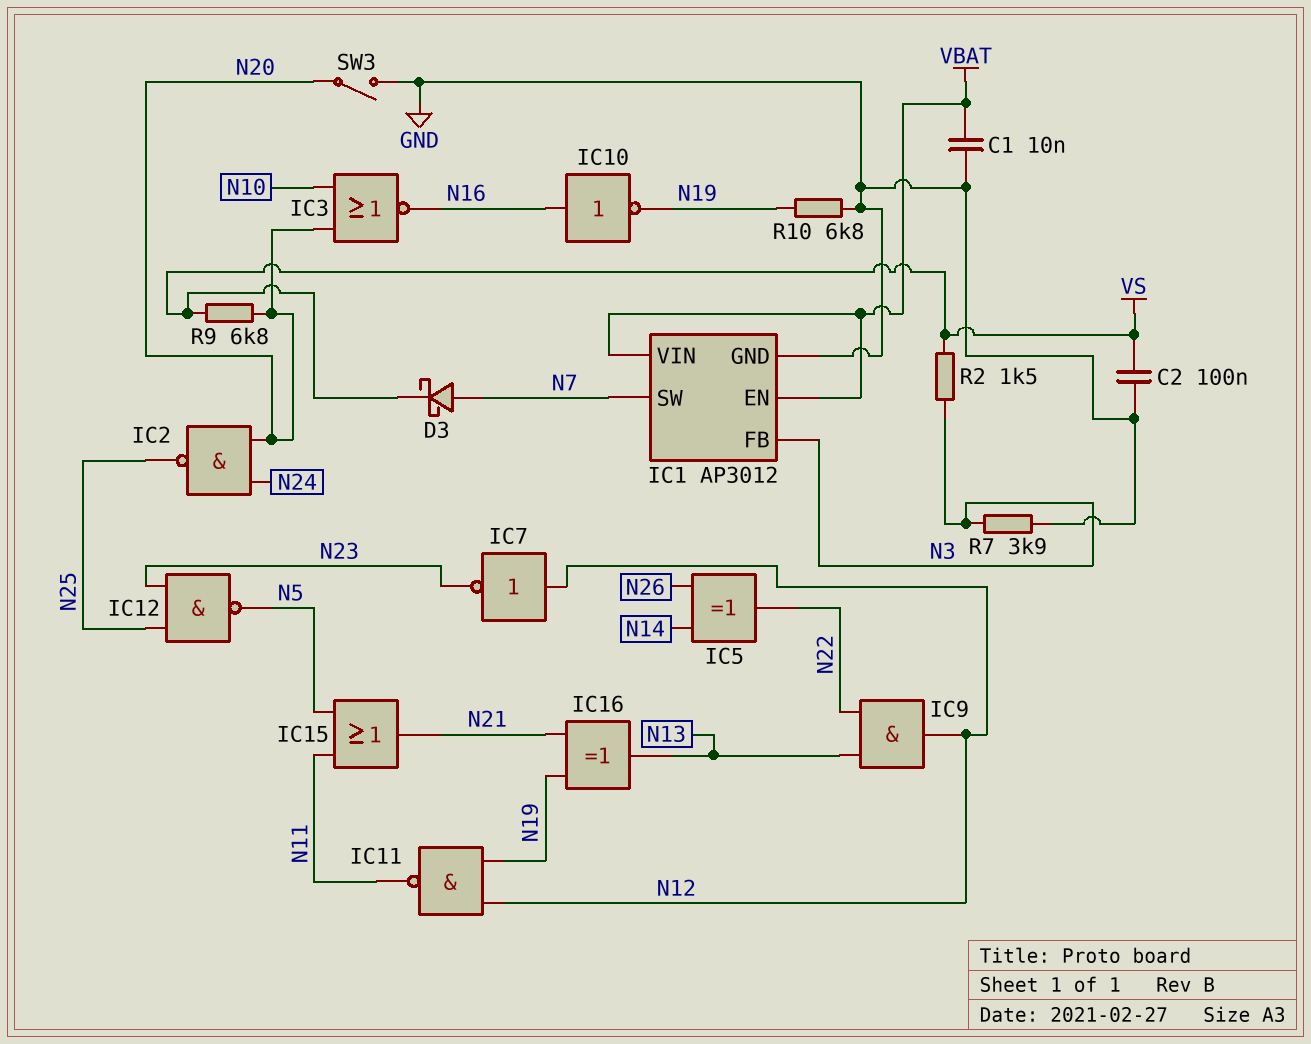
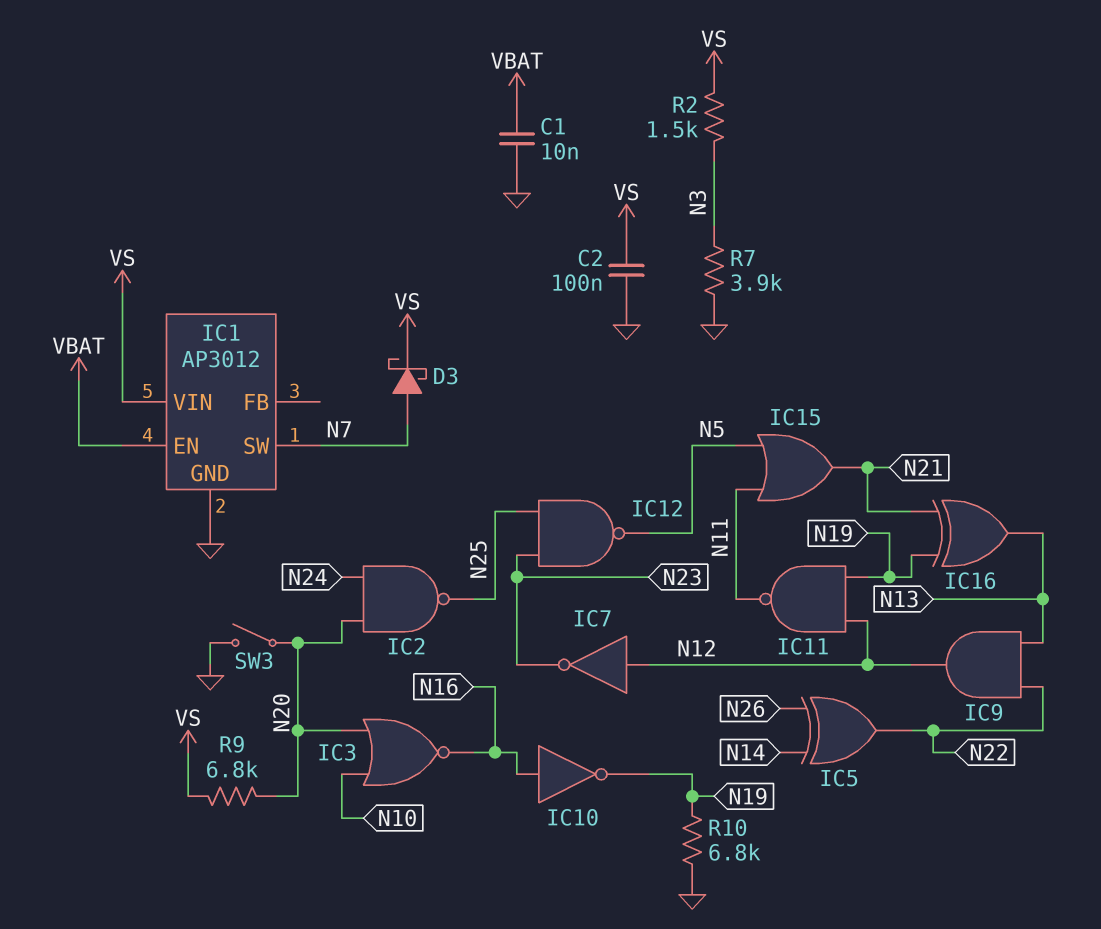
IC1 pin FB: N3 -> none
IC1 pin VIN: VBAT -> VS

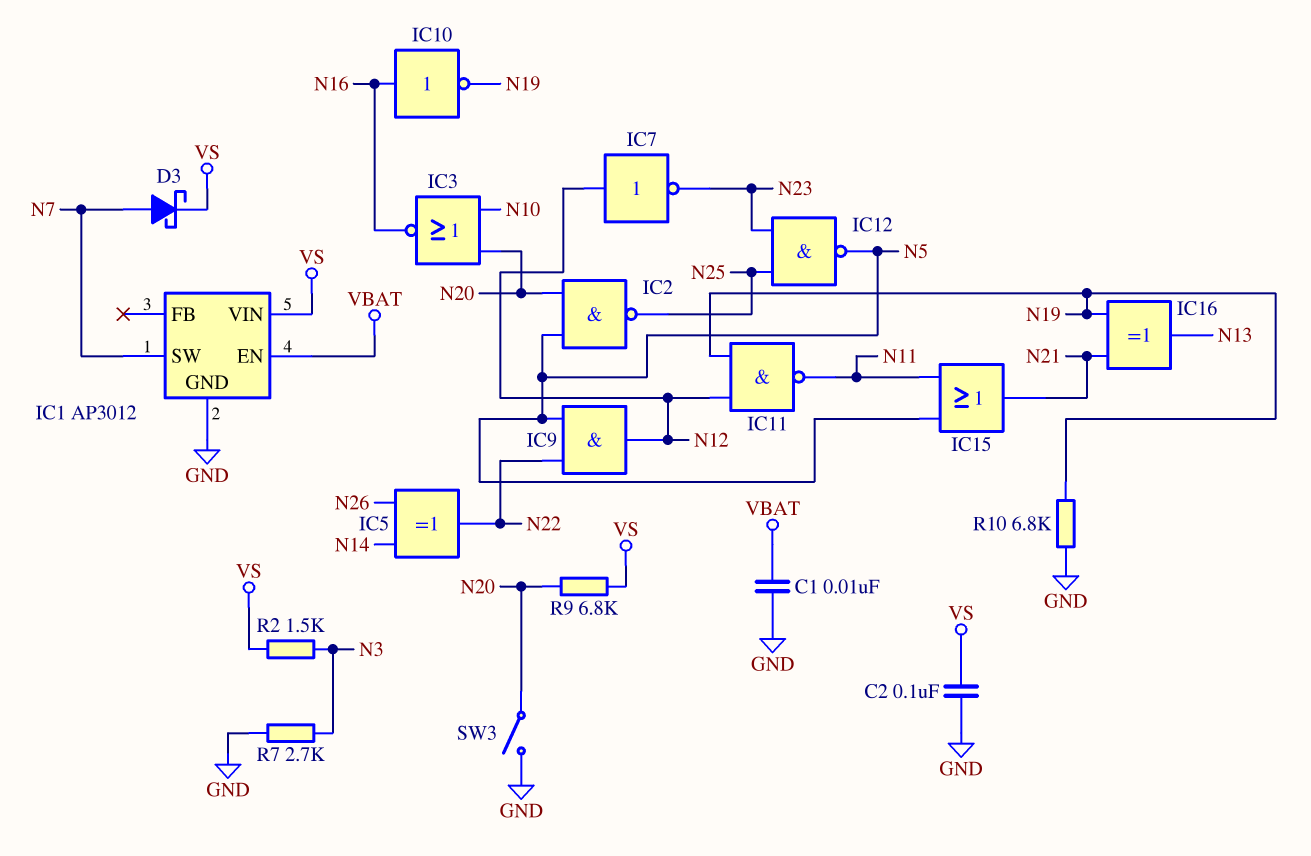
IC2: NAND (in N20, in N24, out N25) -> NAND (in N5, in N20, out N25)
IC9: AND (in N13, in N22, out N12) -> AND (in N5, in N22, out N12)
R7: 3.9k (GND, N3) -> 2.7k (GND, N3)

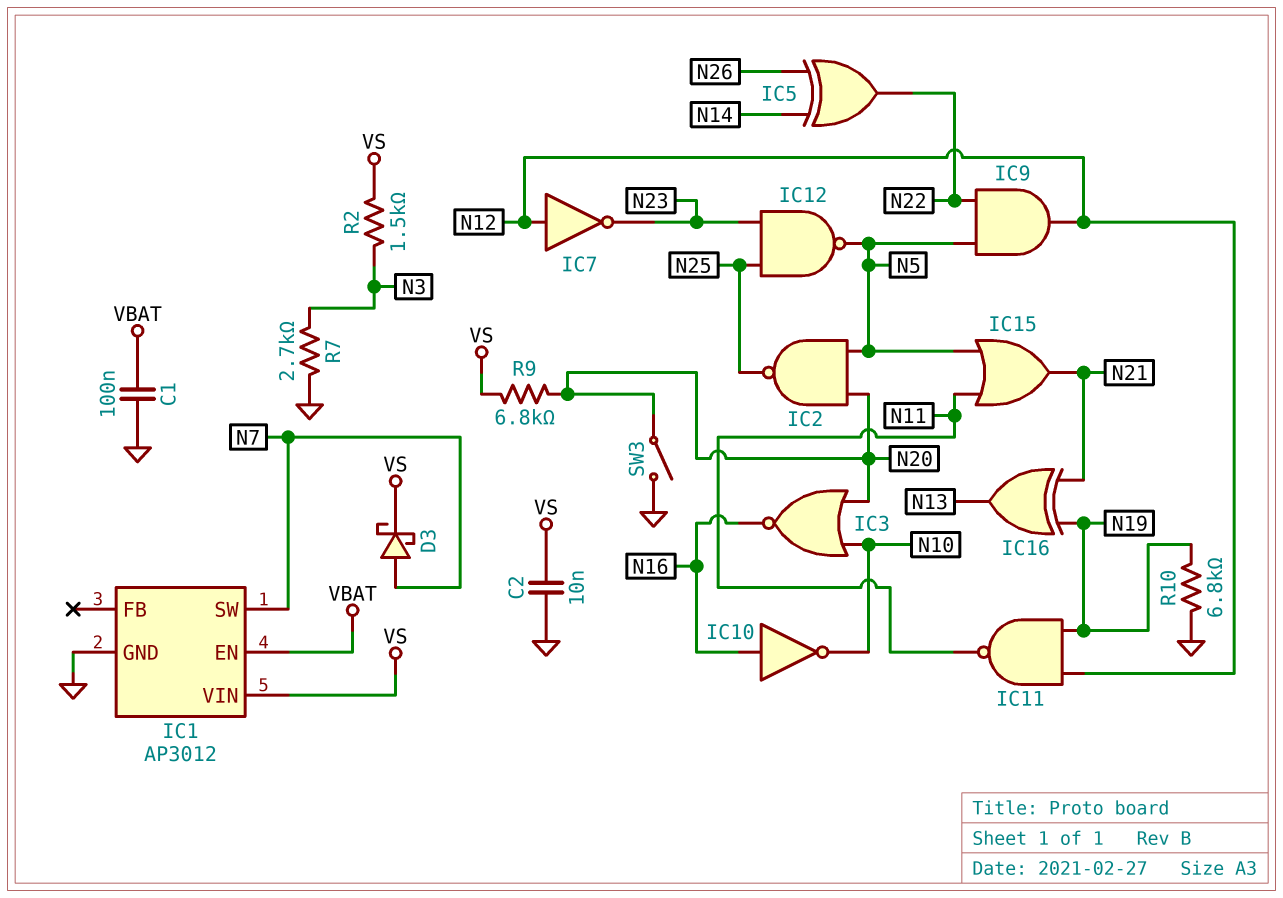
C1: 10nF (GND, VBAT) -> 100nF (GND, VBAT)
C2: 100nF (GND, VS) -> 10nF (GND, VS)
IC10: NOT (in N16, out N19) -> NOT (in N16, out N10)

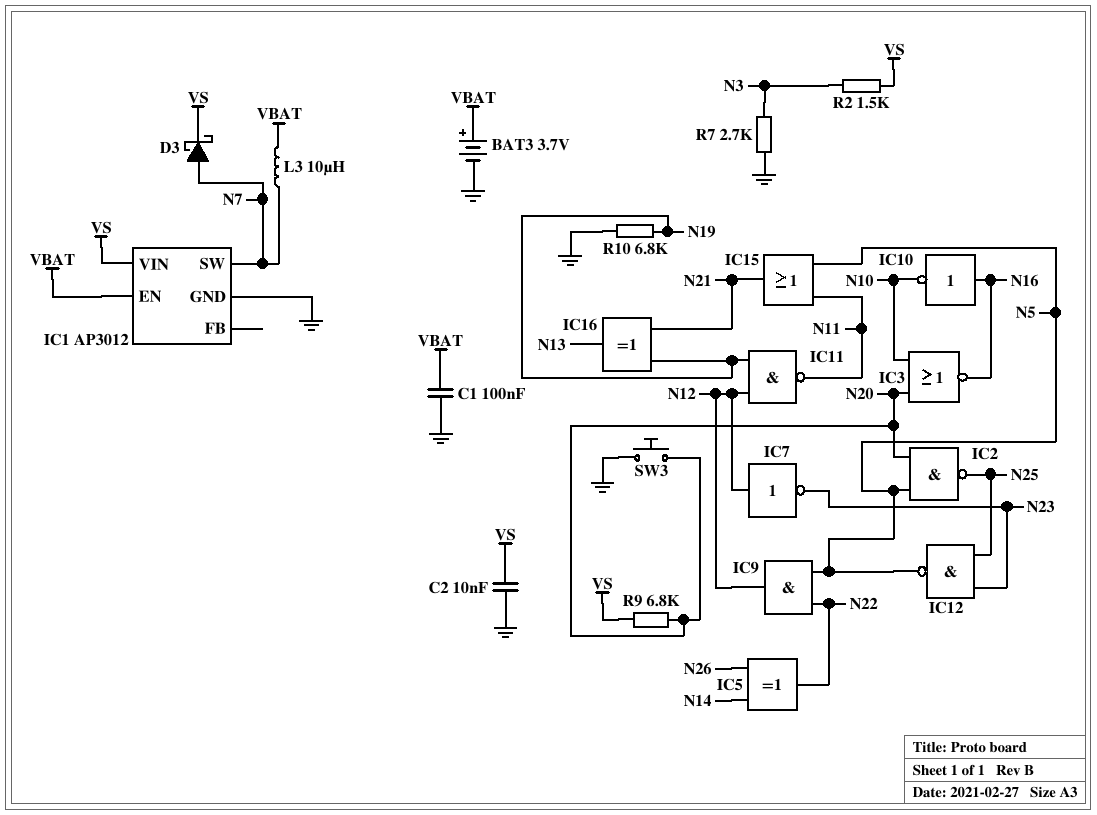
BAT3: none -> 3.7V (plus VBAT, minus GND)
L3: none -> 10uH (N7, VBAT)
SW3: switch (GND, N20) -> button (GND, N20)

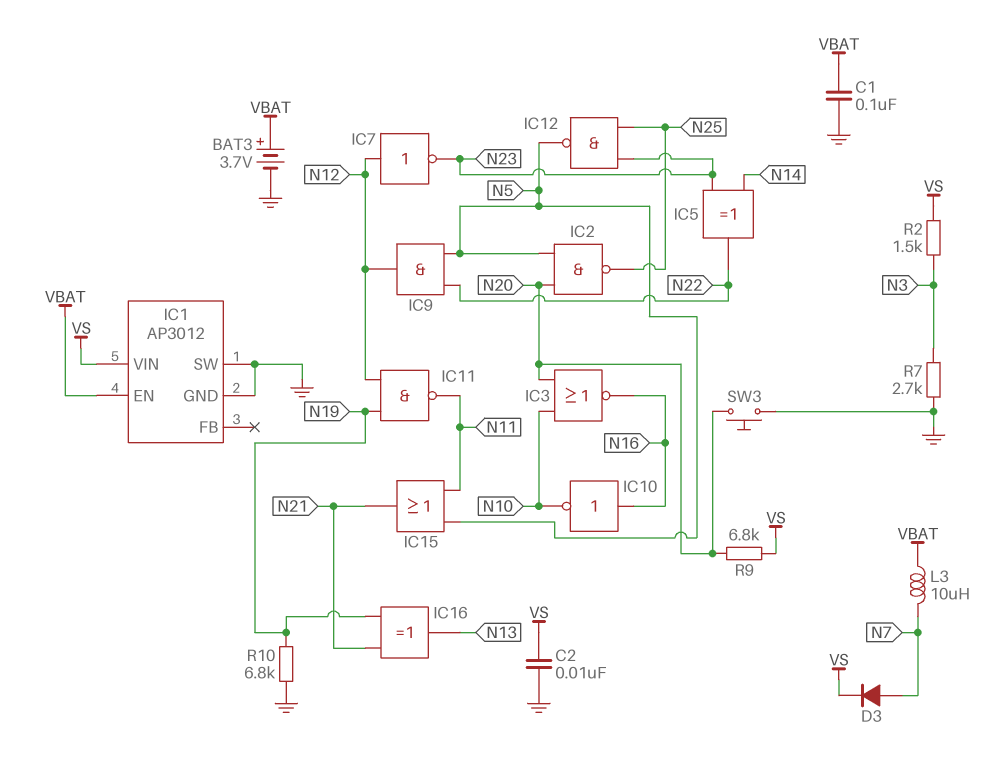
D3: schottky (A N7, K VS) -> diode (A N7, K VS)
IC1 pin SW: N7 -> GND
IC5: XOR (in N14, in N26, out N22) -> XOR (in N14, in N23, out N22)

